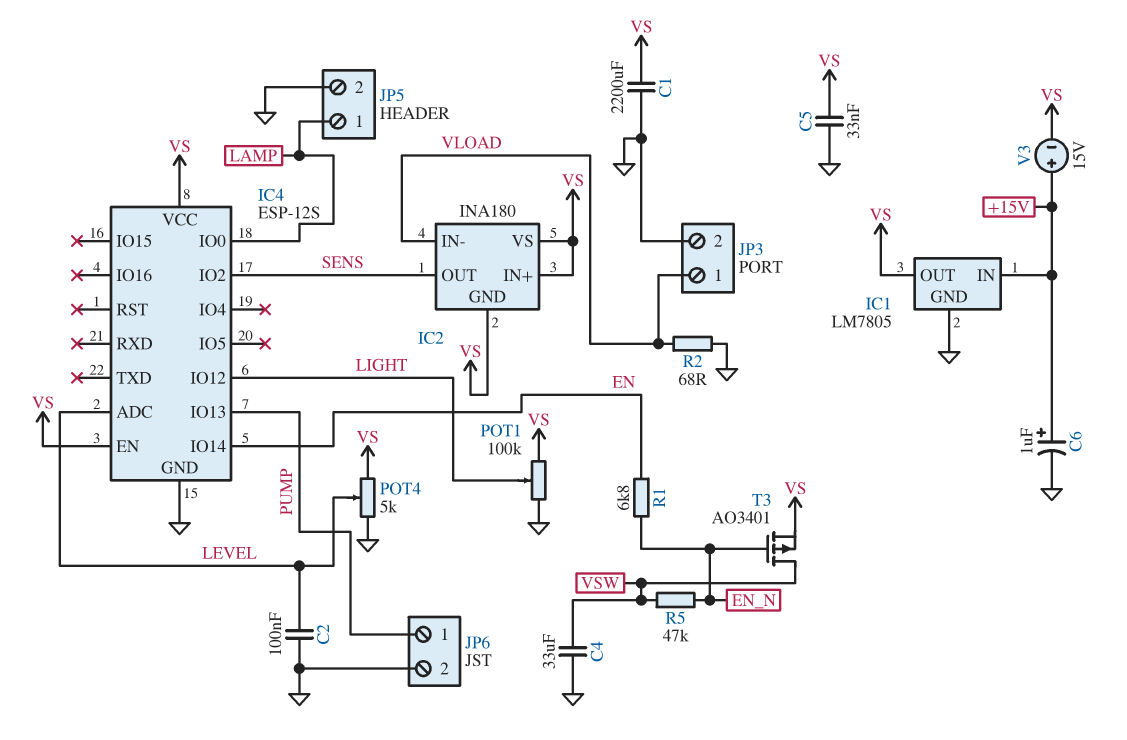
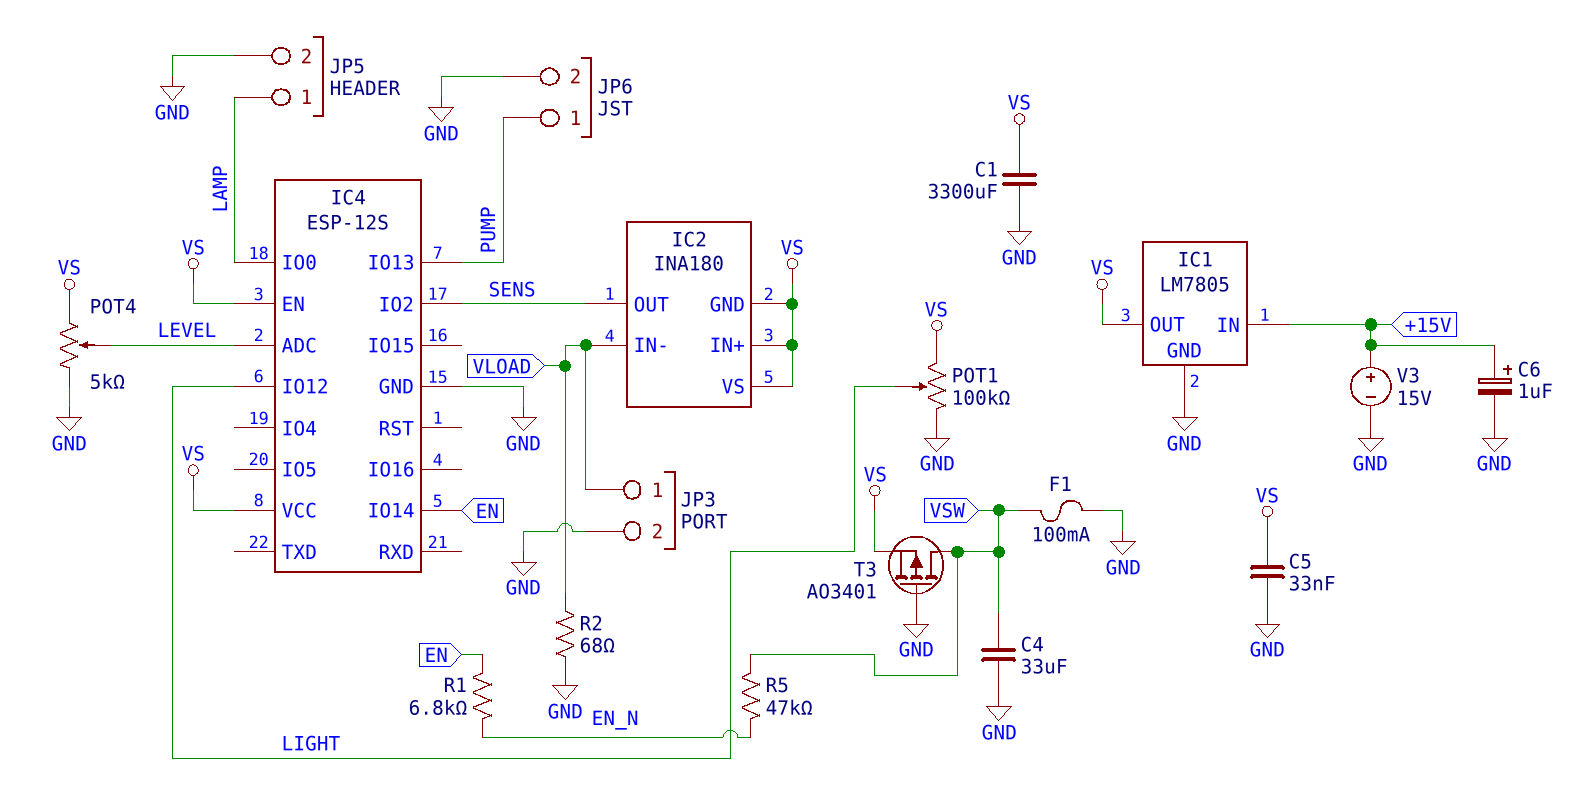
C1: 2200uF (GND, VS) -> 3300uF (GND, VS)
C2: 100nF (GND, LEVEL) -> none
F1: none -> 100mA (GND, VSW)
T3: PMOS AO3401 (G EN_N, D VSW, S VS) -> PMOS AO3401 (G GND, D VSW, S VS)
V3: 15V (plus +15V, minus VS) -> 15V (plus +15V, minus GND)

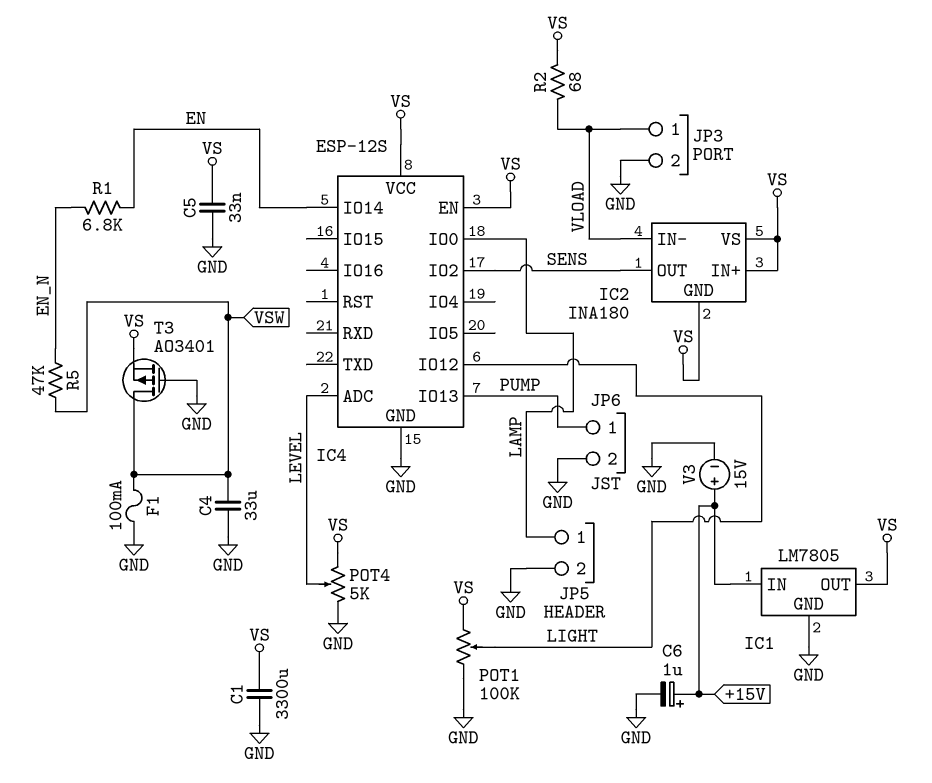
R2: 68 (GND, VLOAD) -> 68 (VLOAD, VS)

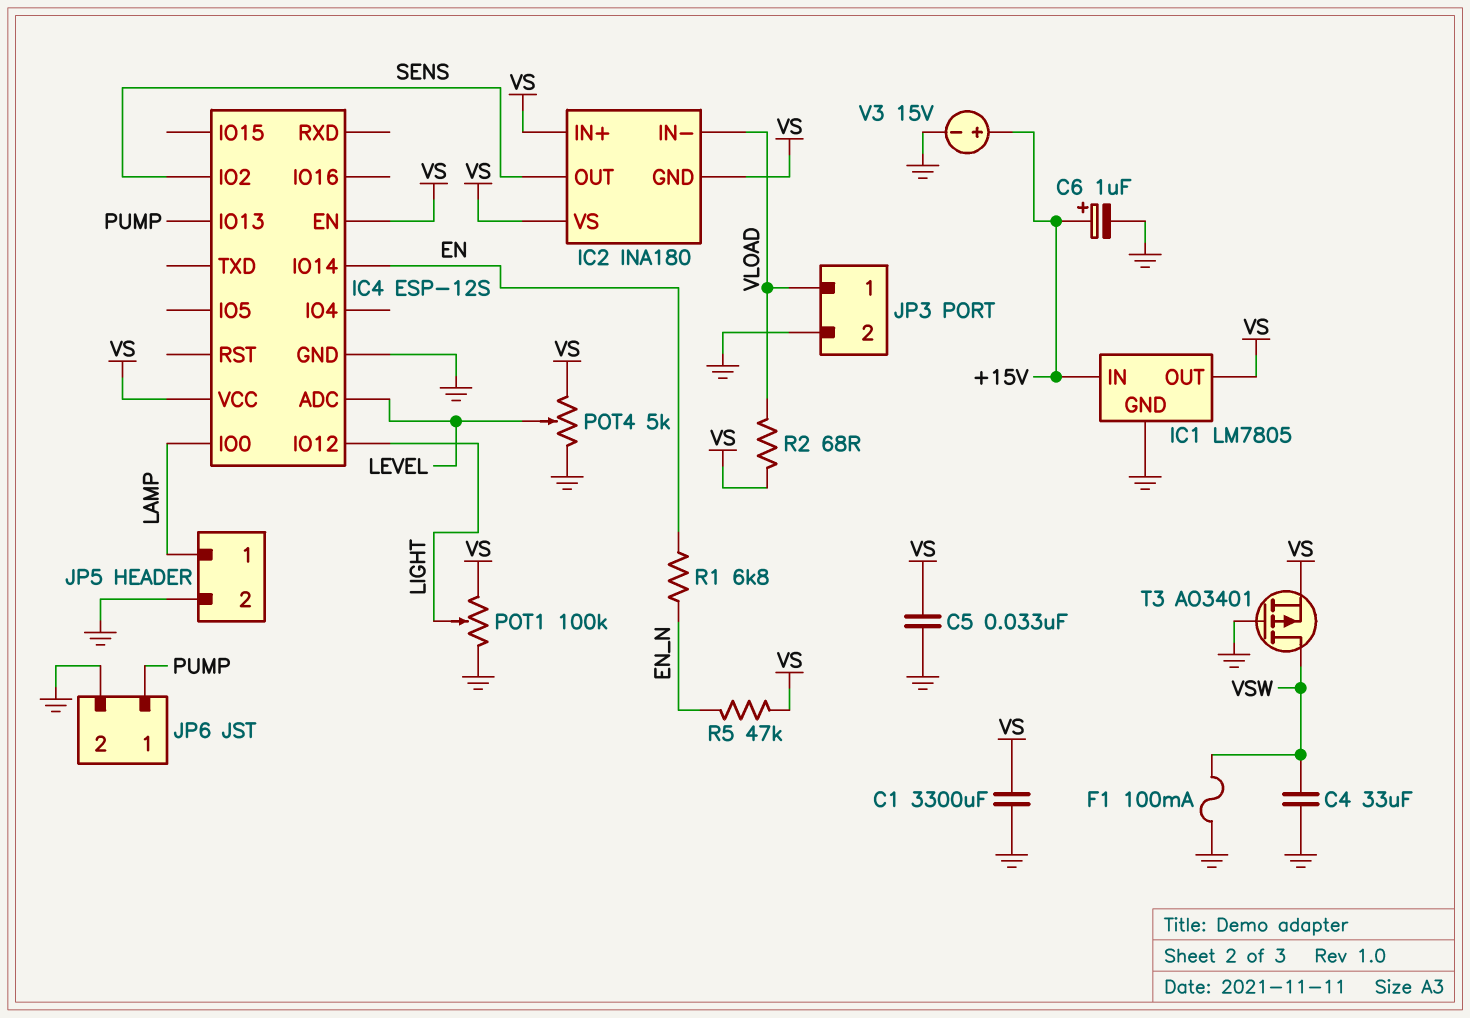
R5: 47k (EN_N, VSW) -> 47k (EN_N, VS)

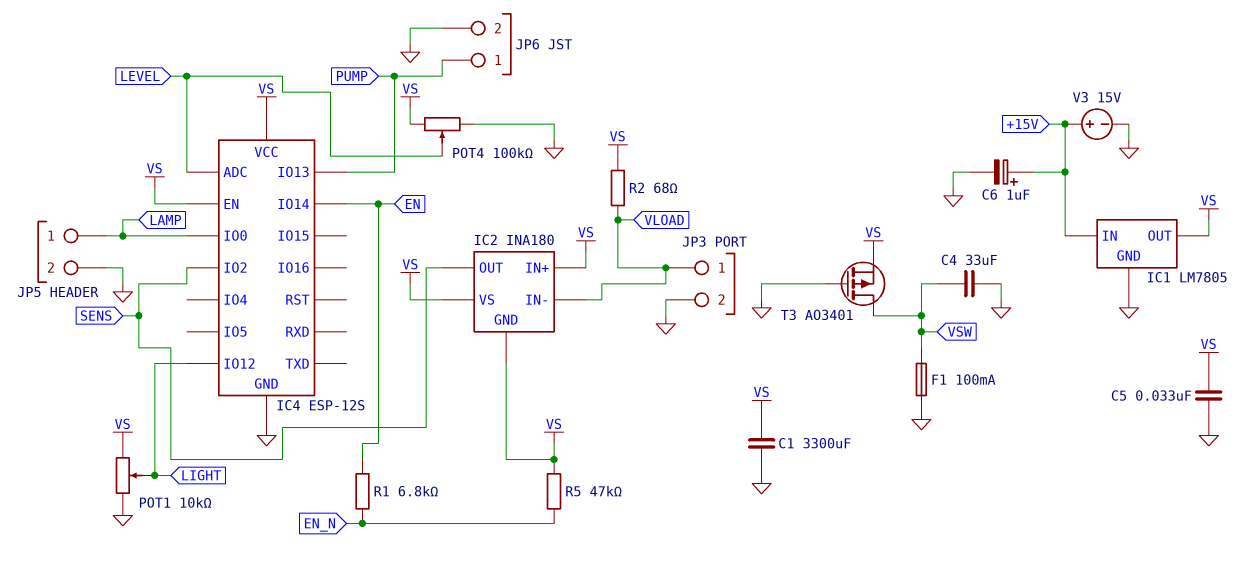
POT1: 100k (GND, VS, wiper LIGHT) -> 10k (GND, VS, wiper LIGHT)
POT4: 5k (GND, VS, wiper LEVEL) -> 100k (GND, VS, wiper LEVEL)

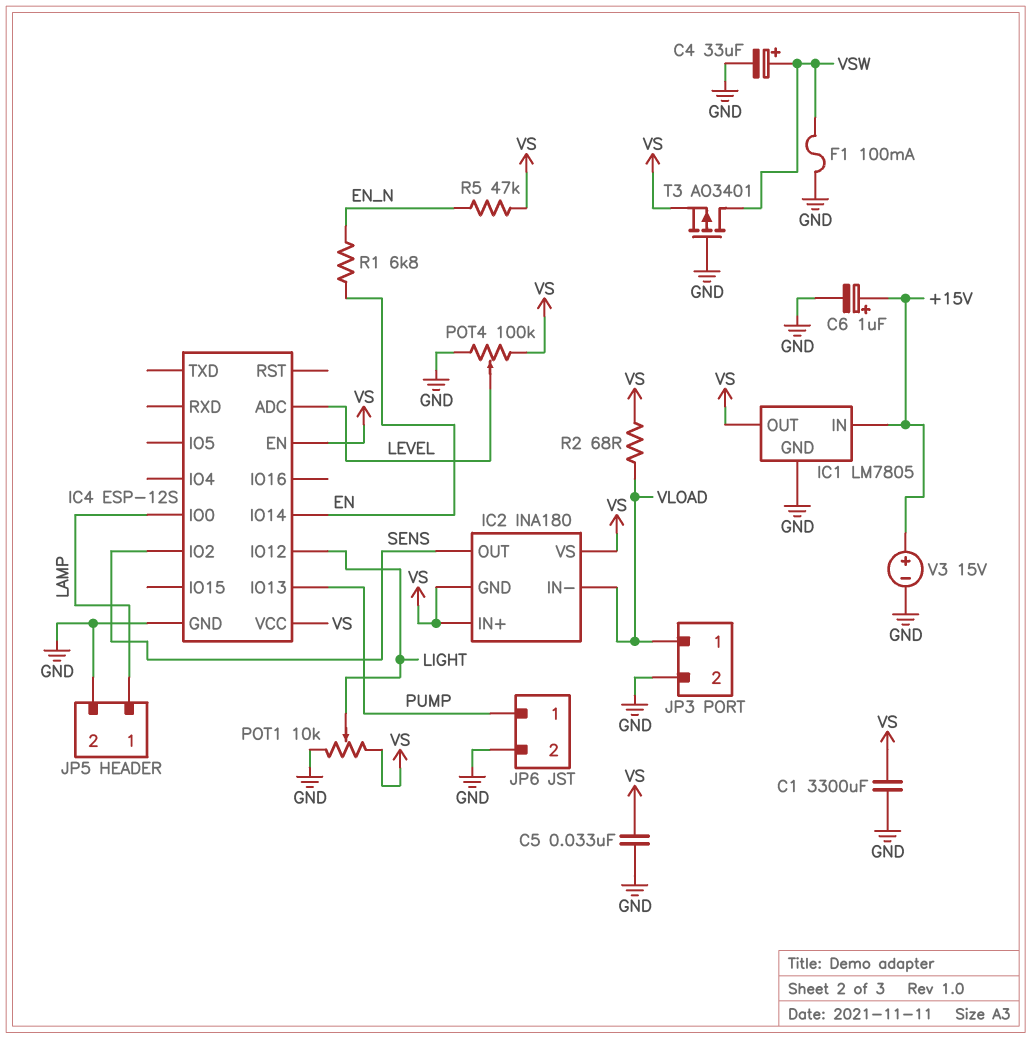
C4: 33uF (GND, VSW) -> 33uF (plus VSW, minus GND)

